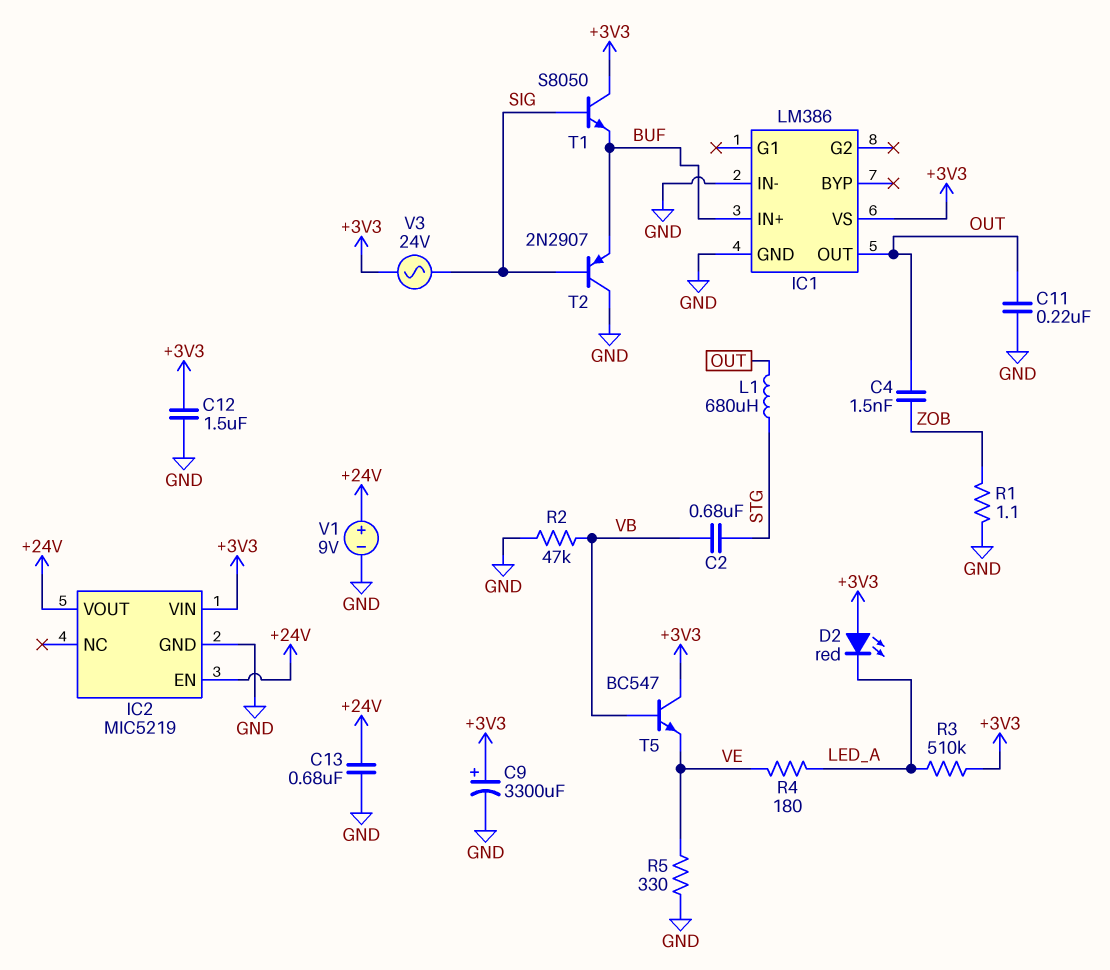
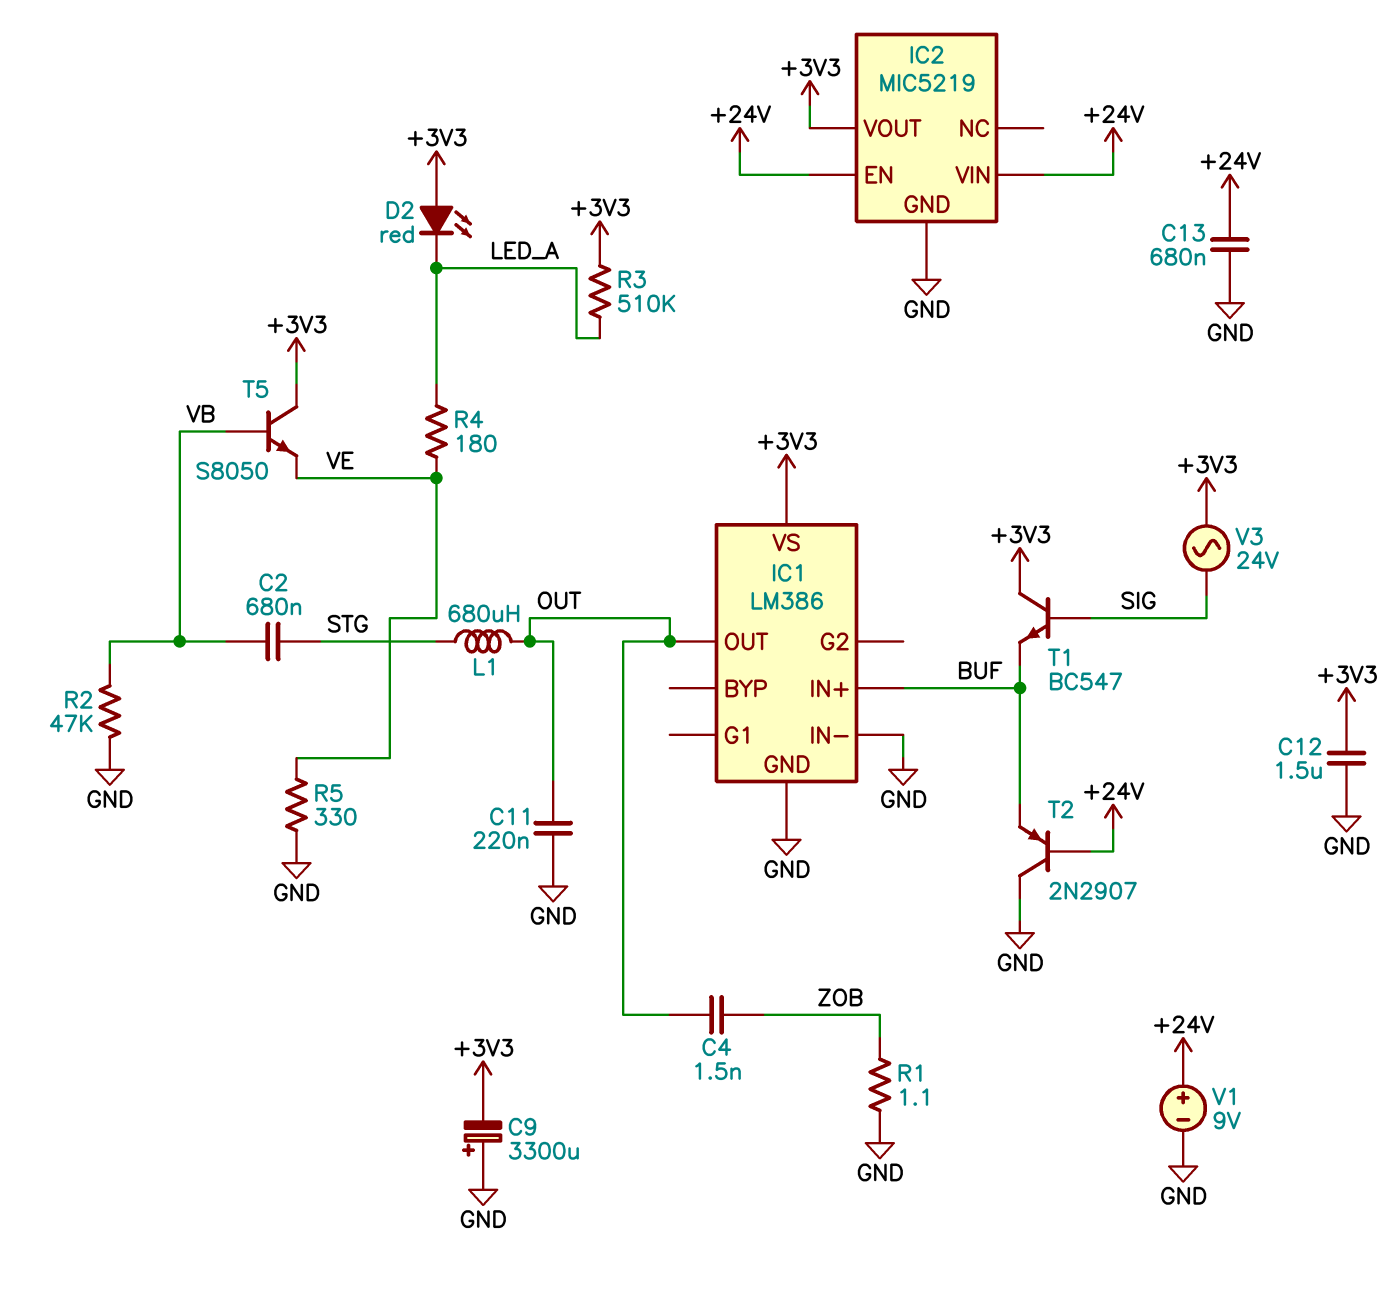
C9: 3300uF (plus +3V3, minus GND) -> 3300uF (plus GND, minus +3V3)
IC2 pin VIN: +3V3 -> +24V
IC2 pin VOUT: +24V -> +3V3
T1: NPN S8050 (B SIG, C +3V3, E BUF) -> NPN BC547 (B SIG, C +3V3, E BUF)
T2: PNP 2N2907 (B SIG, C GND, E BUF) -> PNP 2N2907 (B +24V, C GND, E BUF)
T5: NPN BC547 (B VB, C +3V3, E VE) -> NPN S8050 (B VB, C +3V3, E VE)

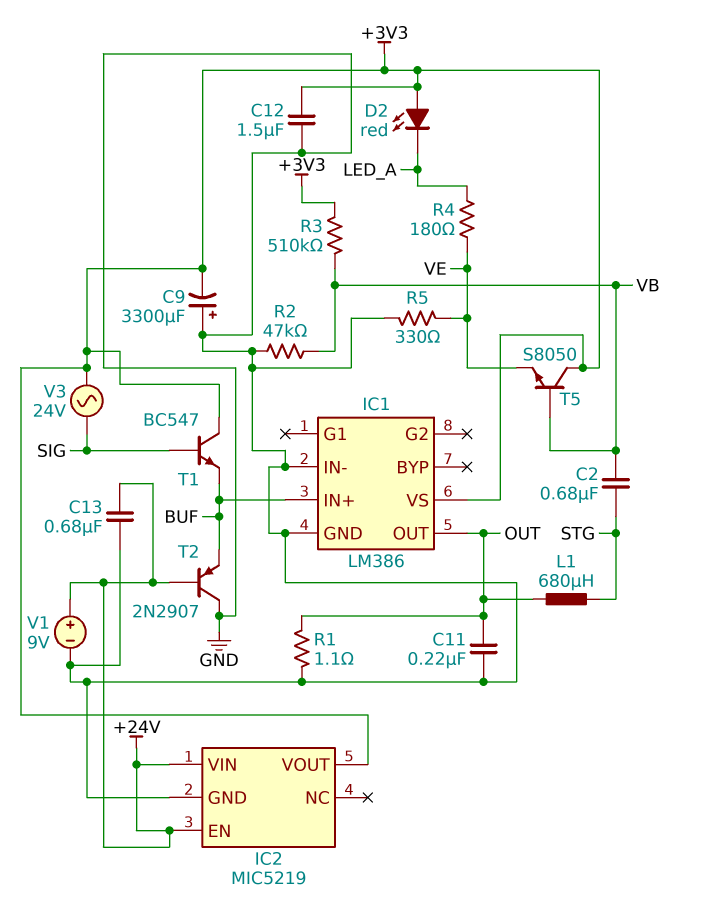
C4: 1.5nF (OUT, ZOB) -> none
R1: 1.1 (GND, ZOB) -> 1.1 (GND, OUT)
R3: 510k (+3V3, LED_A) -> 510k (+3V3, VB)

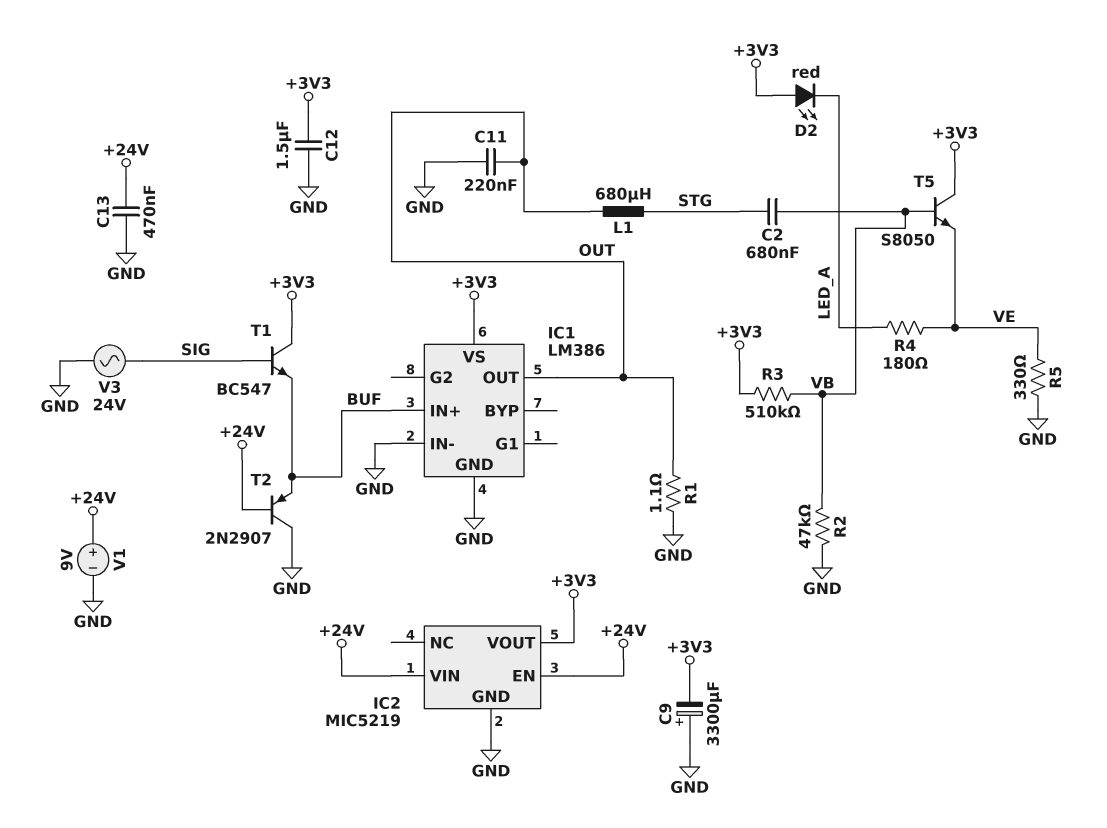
C13: 680nF (+24V, GND) -> 470nF (+24V, GND)
V3: AC 24V (+3V3, SIG) -> AC 24V (GND, SIG)

